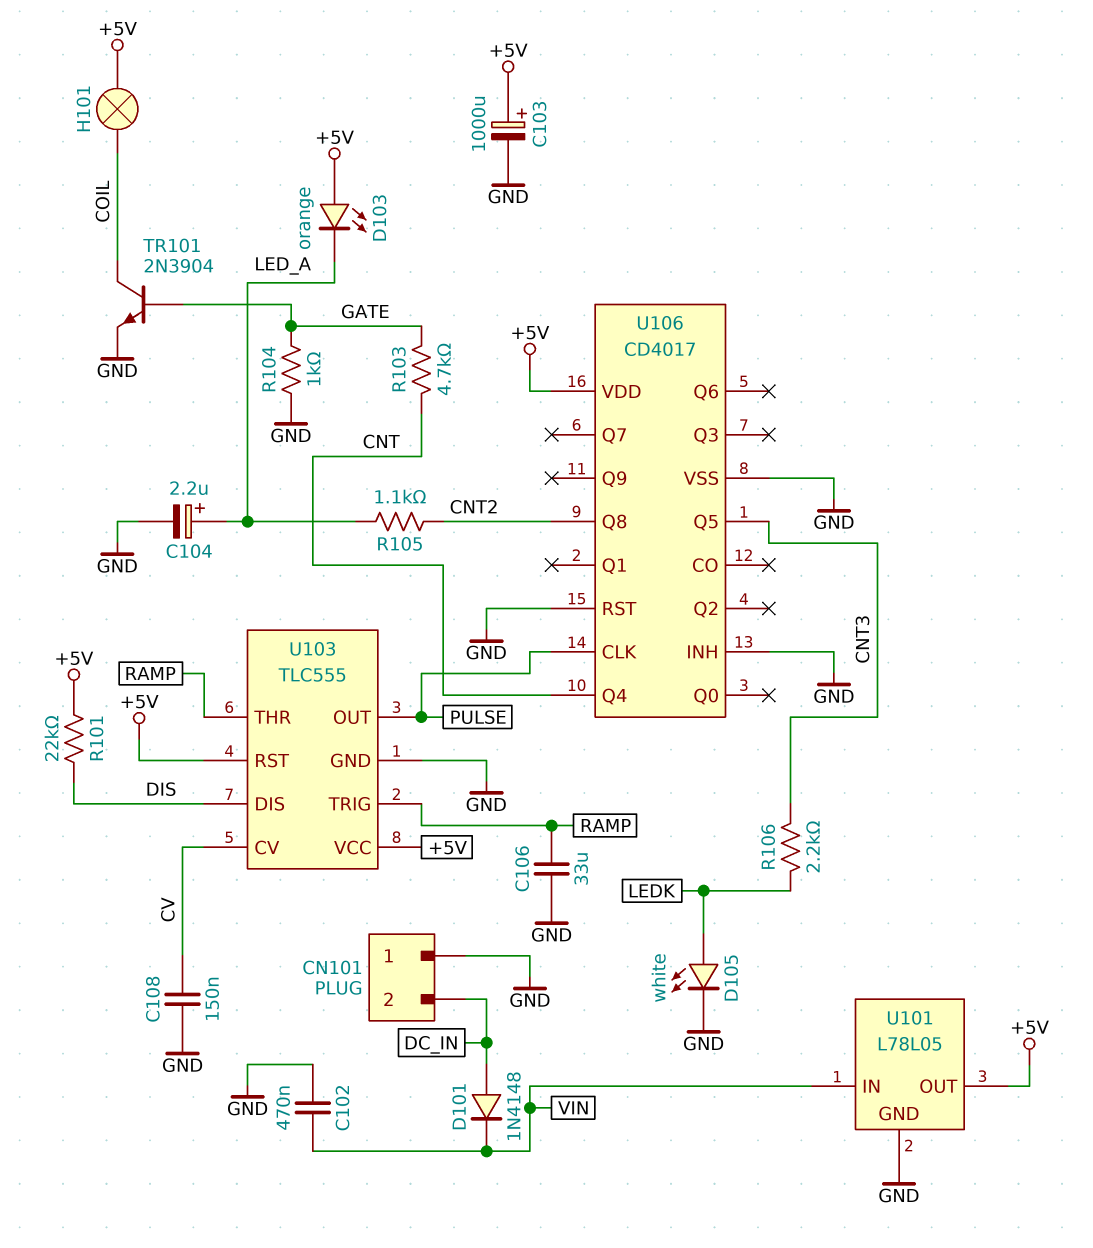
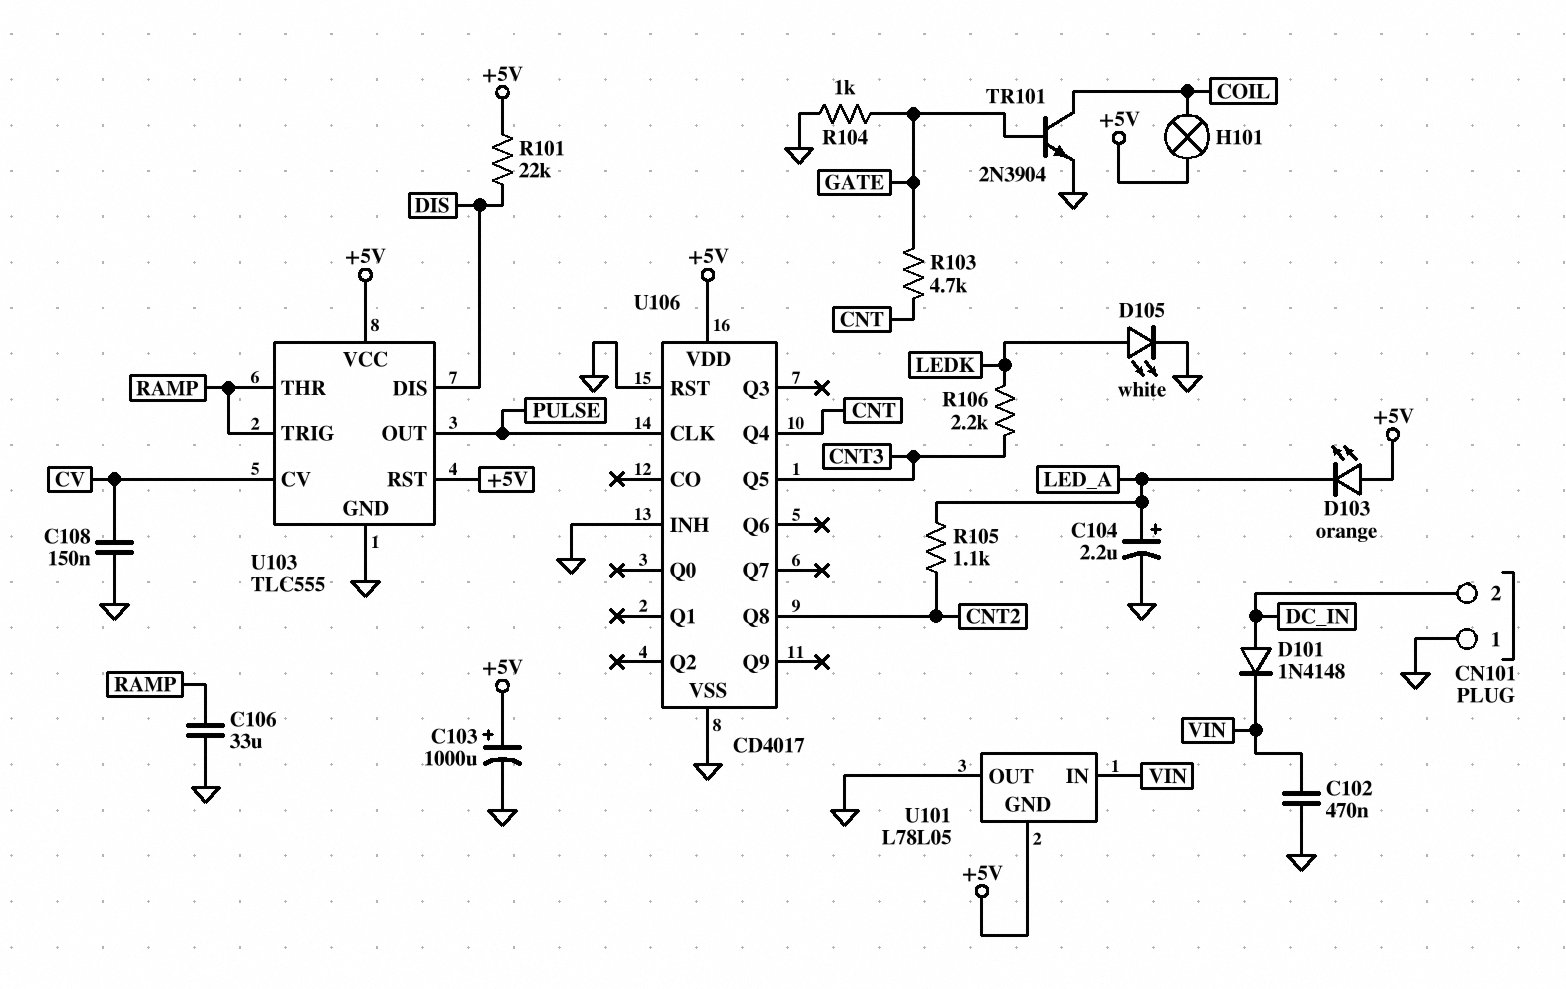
U101 pin GND: GND -> +5V
U101 pin OUT: +5V -> GND

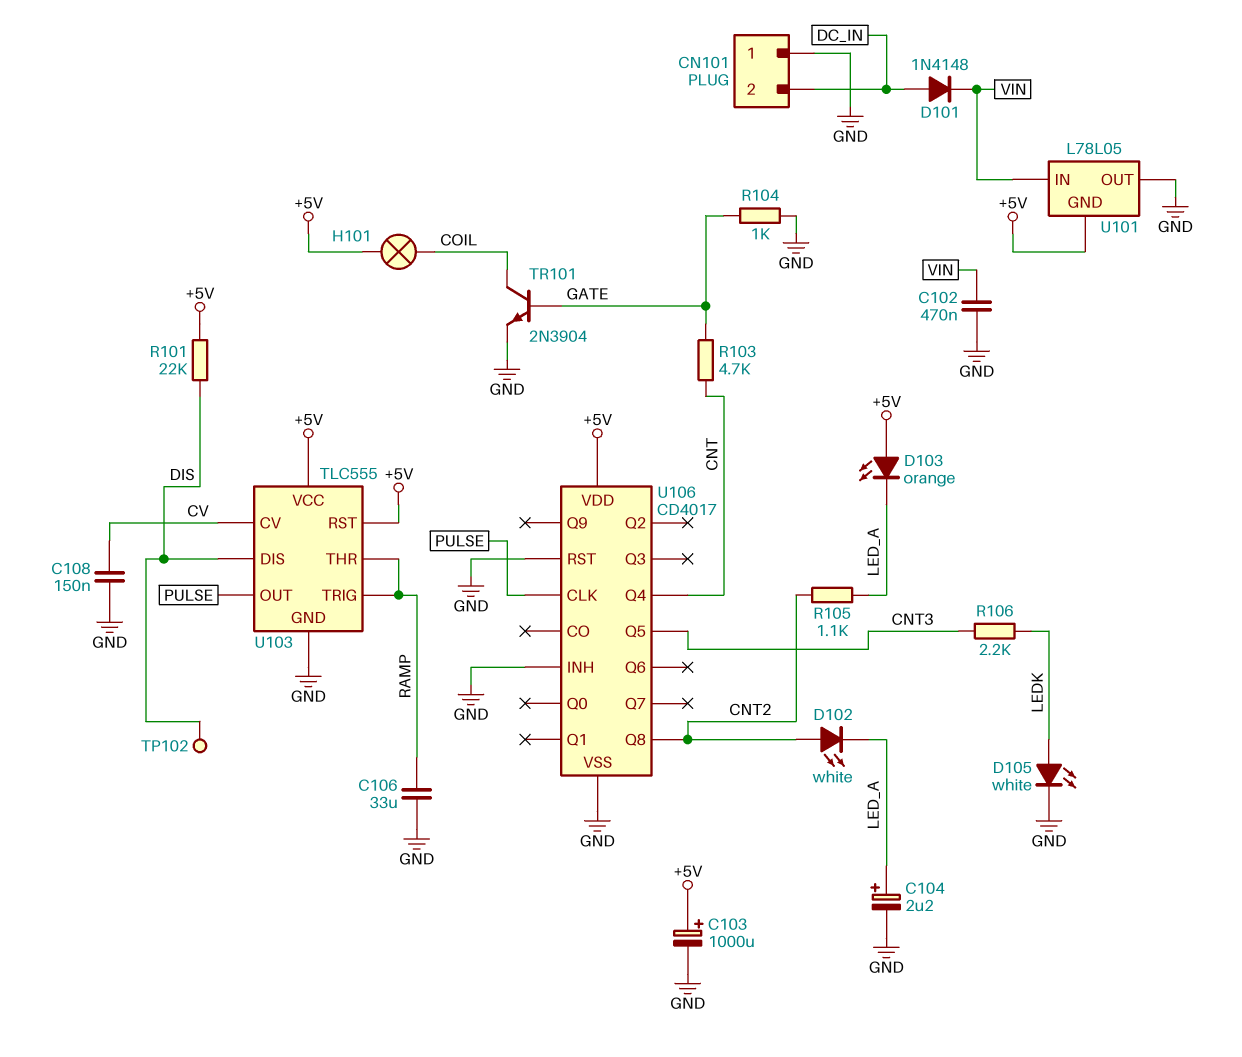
D102: none -> LED white (A CNT2, K LED_A)
TP102: none -> test point (DIS)

